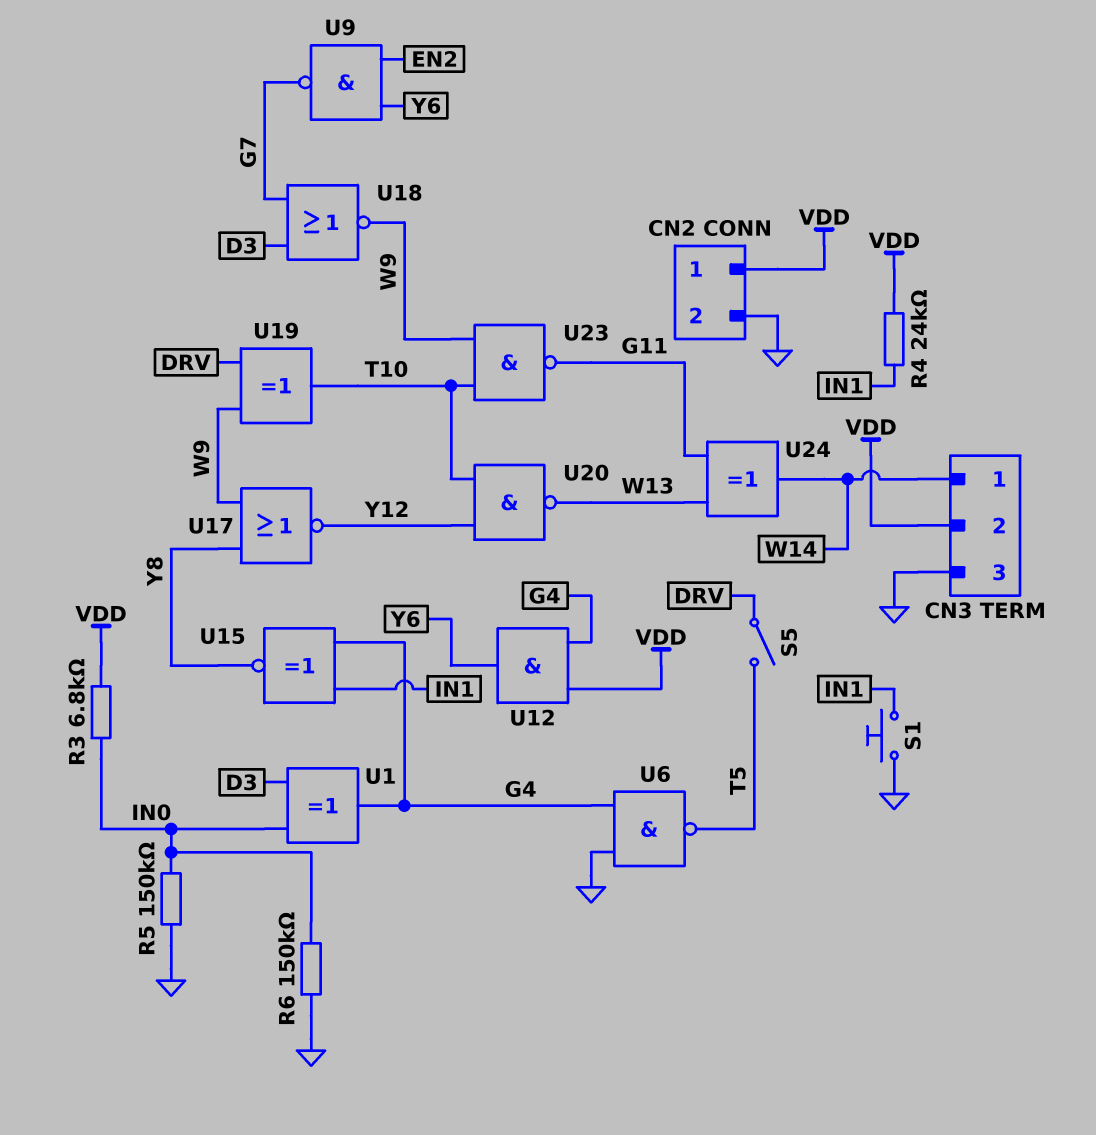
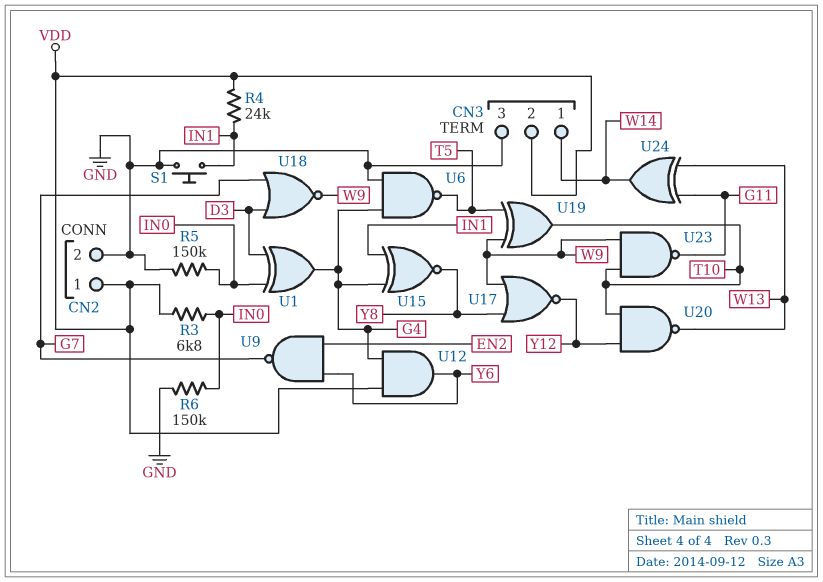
S5: switch (DRV, T5) -> none
U19: XOR (in DRV, in W9, out T10) -> XOR (in T5, in W9, out T10)

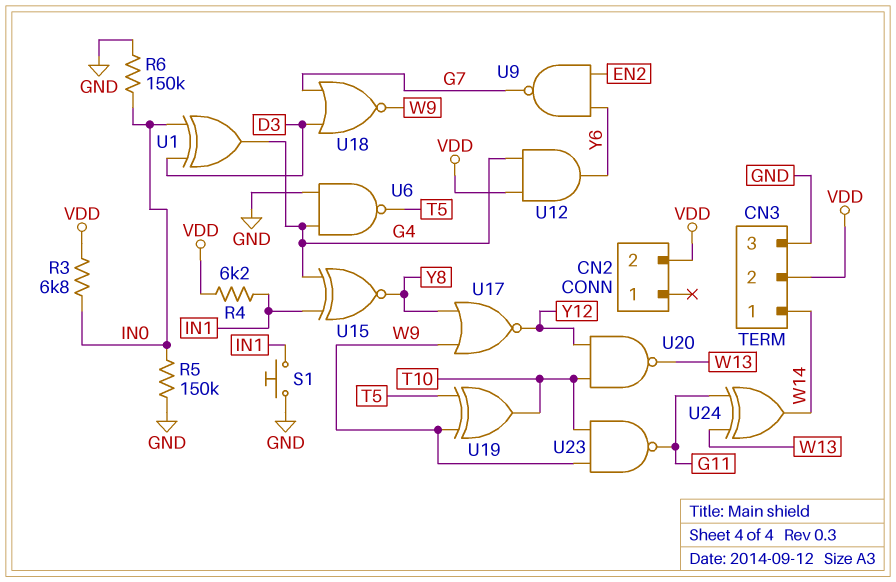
CN2 pin 1: VDD -> none
CN2 pin 2: GND -> VDD
R4: 24k (IN1, VDD) -> 6.2k (IN1, VDD)

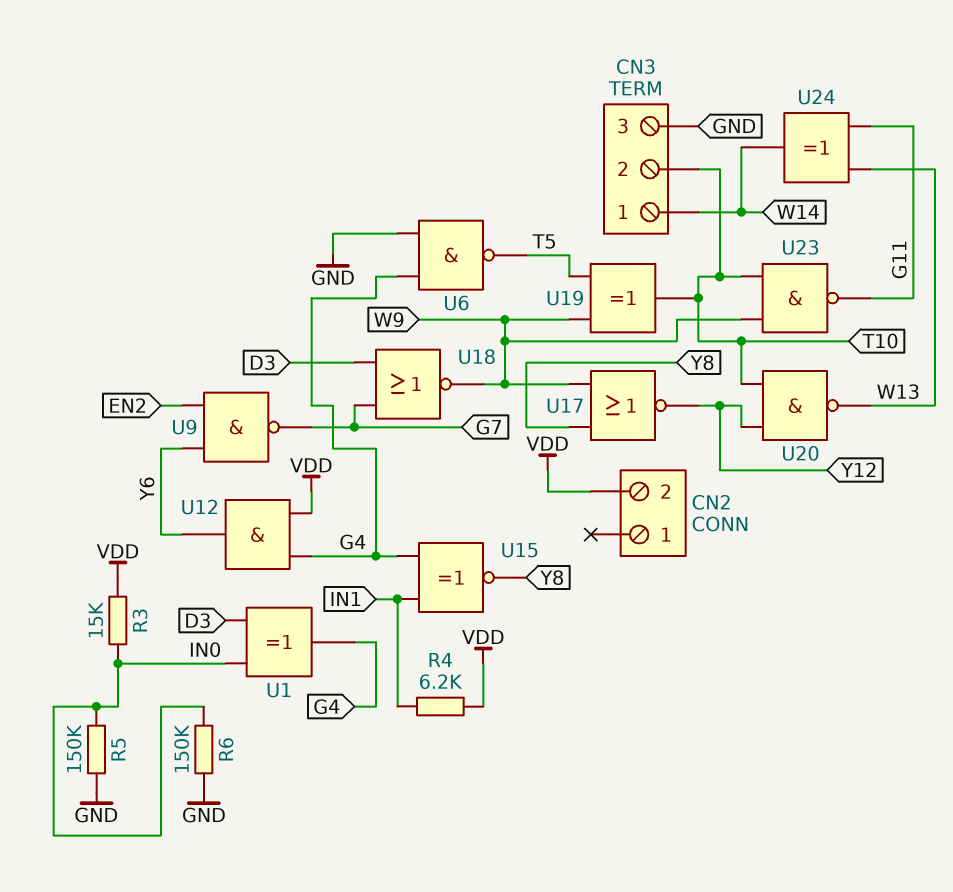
CN3 pin 2: VDD -> T10
R3: 6.8k (IN0, VDD) -> 15k (IN0, VDD)
S1: button (GND, IN1) -> none

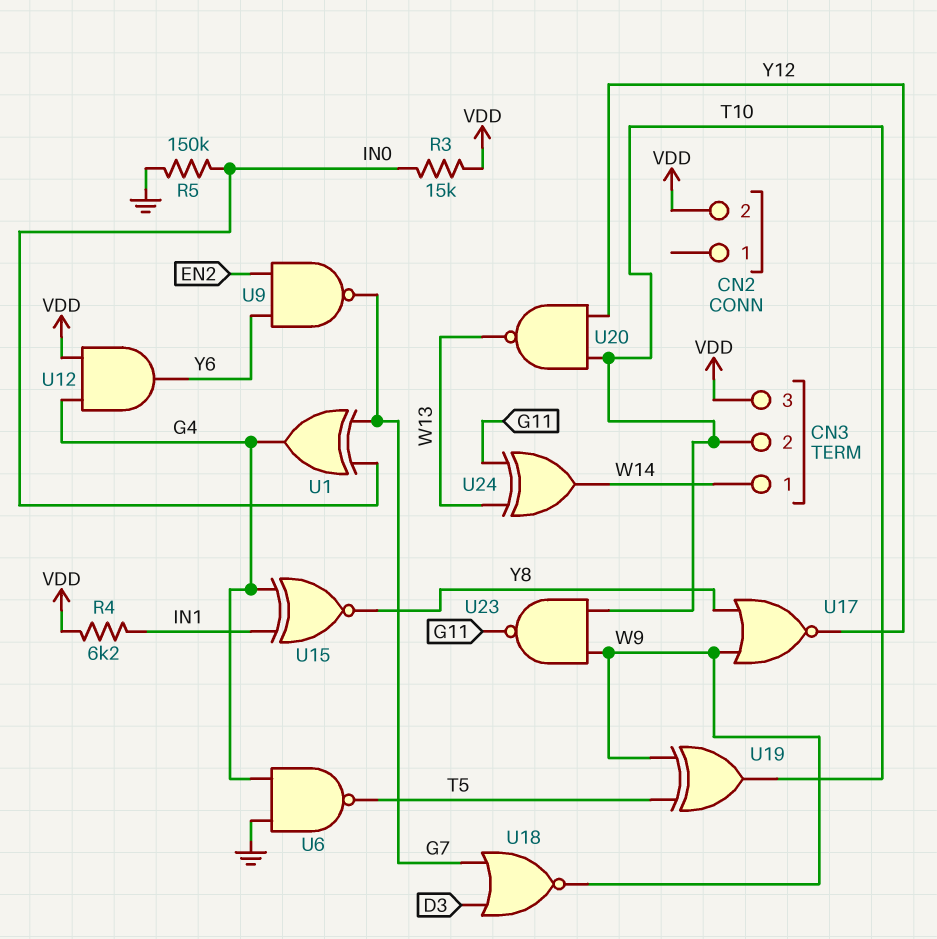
CN3 pin 3: GND -> VDD
R6: 150k (GND, IN0) -> none
U1: XOR (in D3, in IN0, out G4) -> XOR (in G7, in IN0, out G4)

